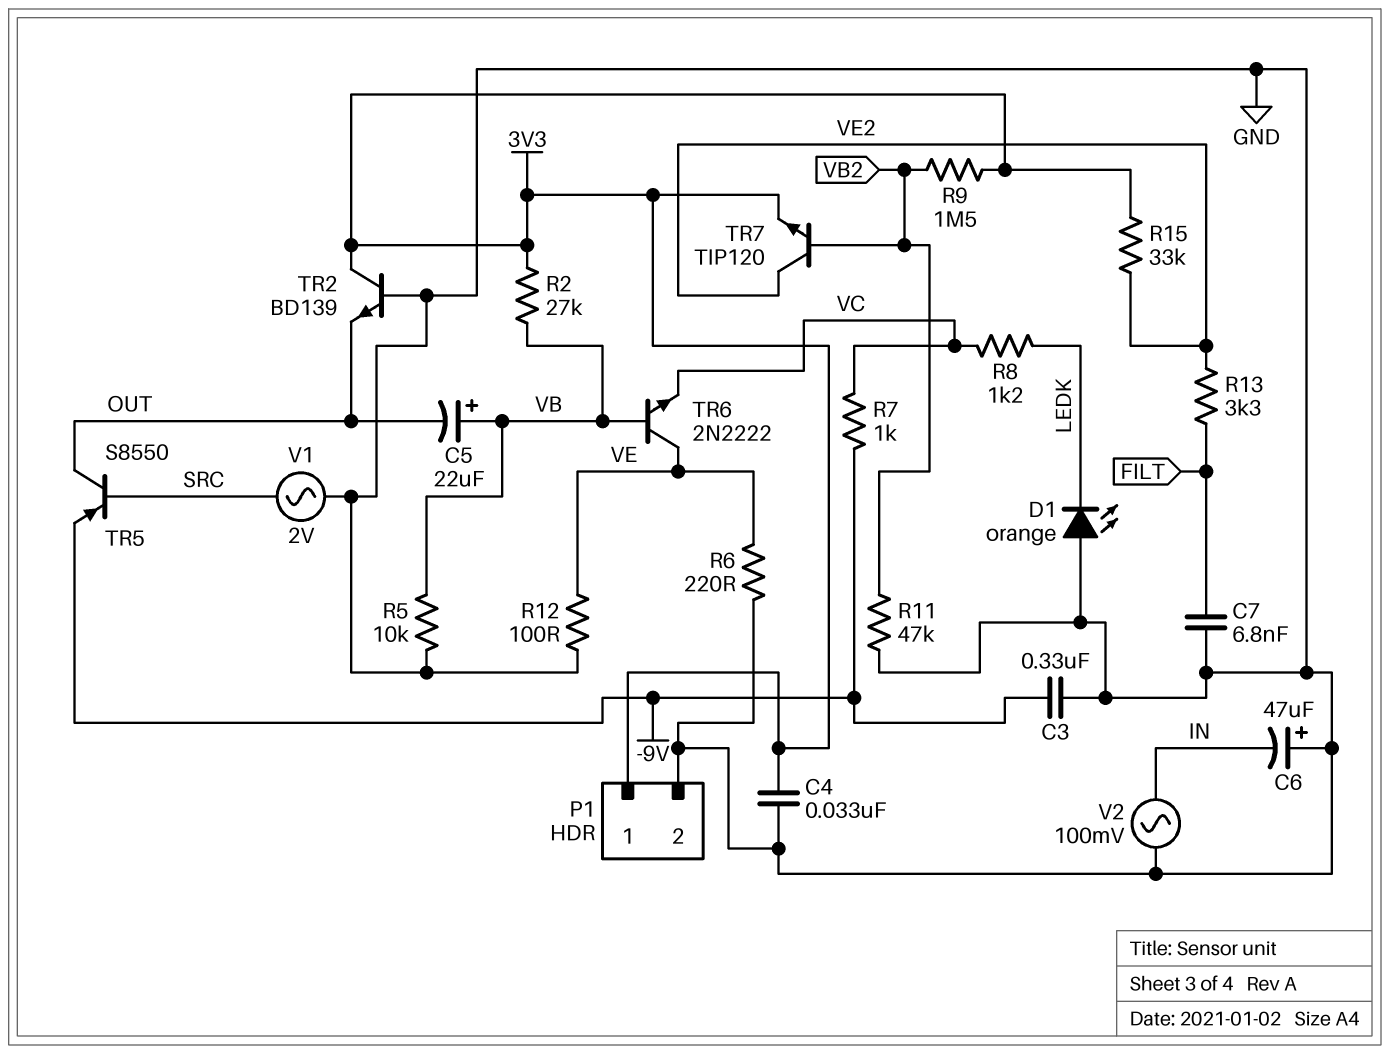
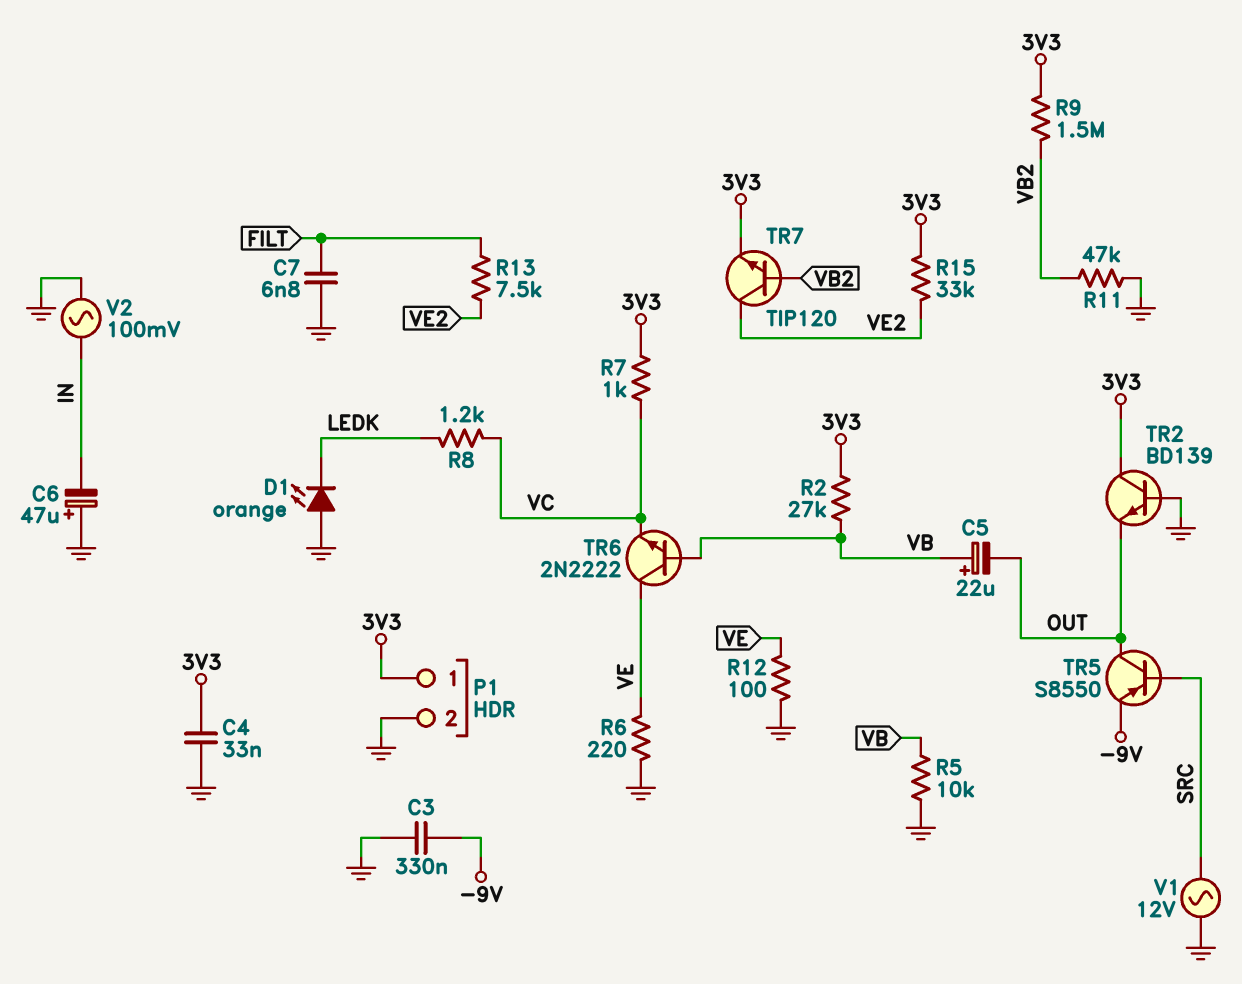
R7: 1k (-9V, VC) -> 1k (3V3, VC)
R13: 3.3k (FILT, VE2) -> 7.5k (FILT, VE2)
V1: AC 2V (GND, SRC) -> AC 12V (GND, SRC)

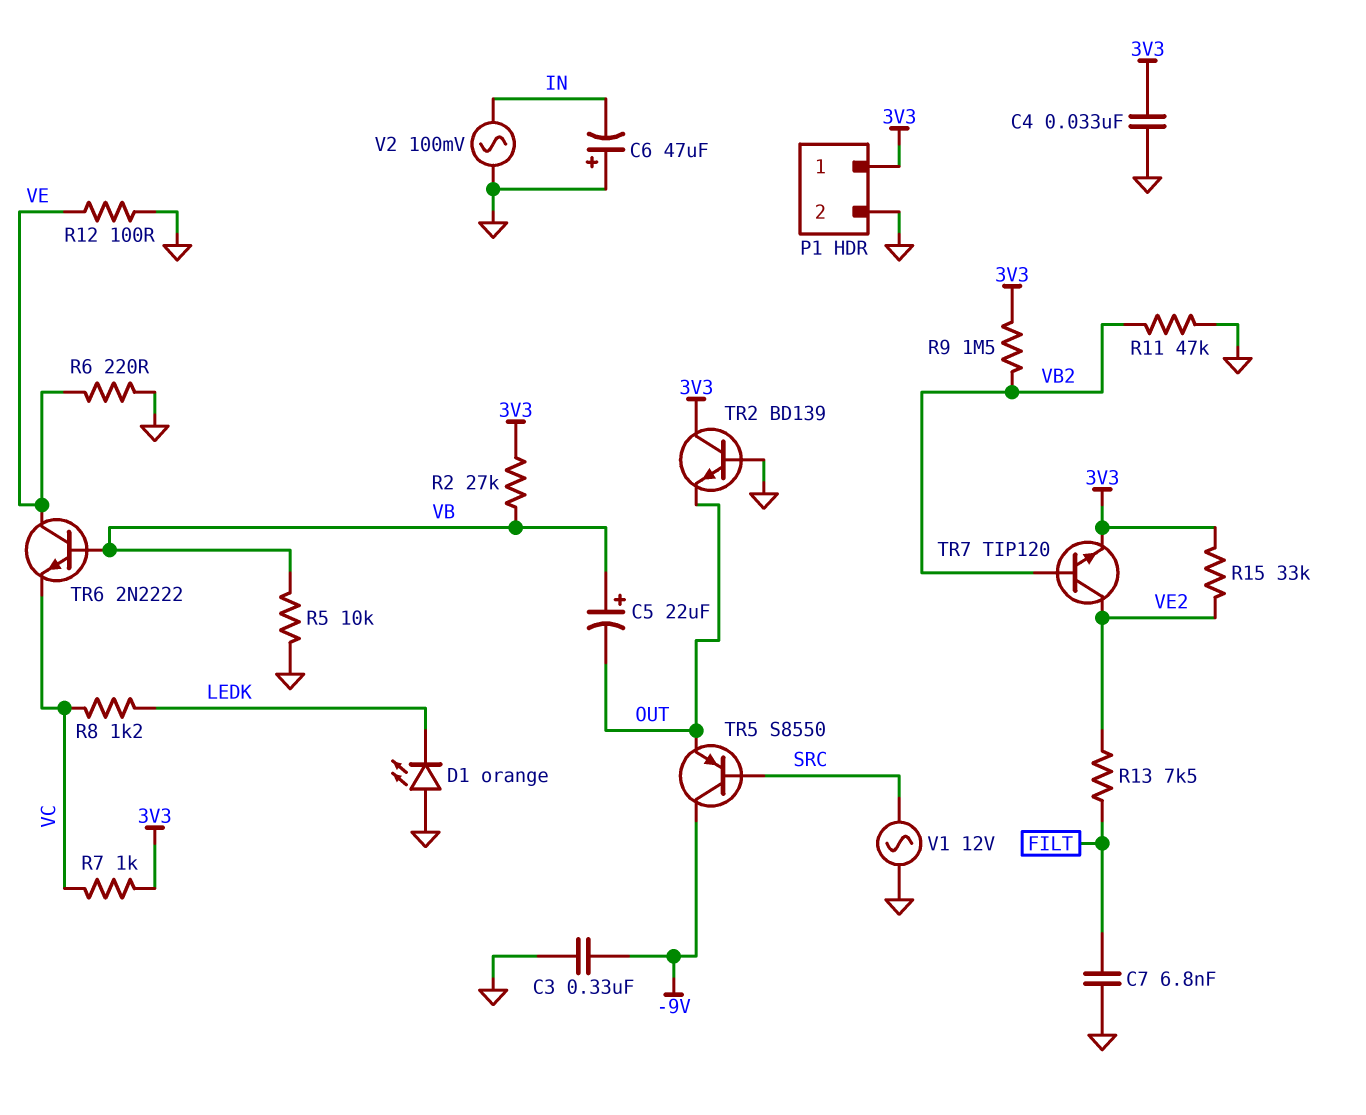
TR5: PNP S8550 (B SRC, C OUT, E -9V) -> PNP S8550 (B SRC, C -9V, E OUT)

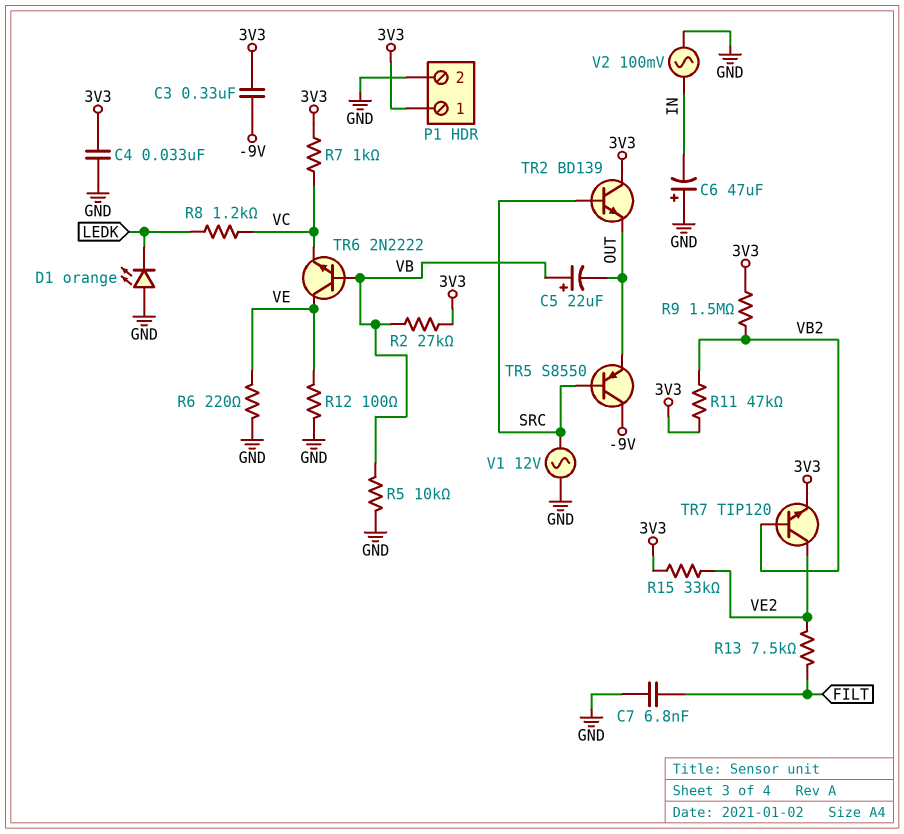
C3: 330nF (-9V, GND) -> 330nF (-9V, 3V3)
R11: 47k (GND, VB2) -> 47k (3V3, VB2)
TR2: NPN BD139 (B GND, C 3V3, E OUT) -> NPN BD139 (B SRC, C 3V3, E OUT)

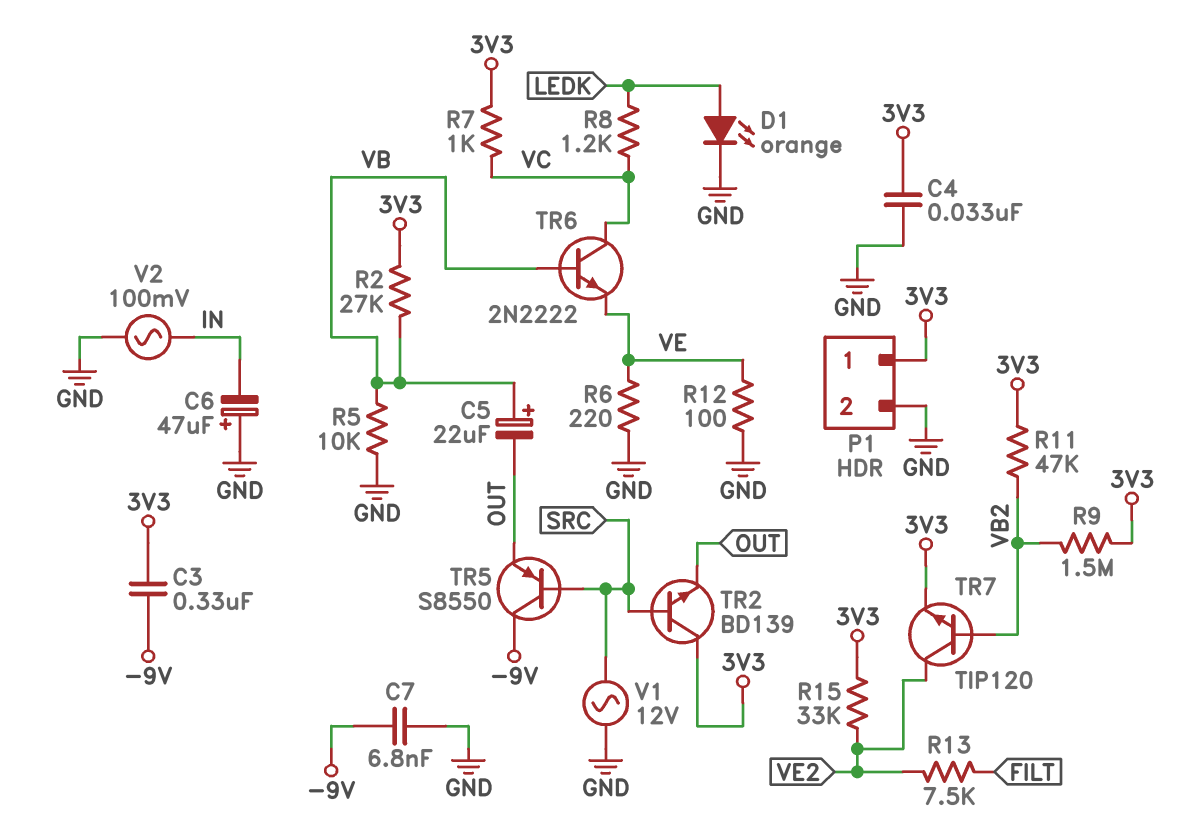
C7: 6.8nF (FILT, GND) -> 6.8nF (-9V, GND)
D1: LED orange (A GND, K LEDK) -> LED orange (A LEDK, K GND)
TR6: NPN 2N2222 (B VB, C VE, E VC) -> NPN 2N2222 (B VB, C VC, E VE)

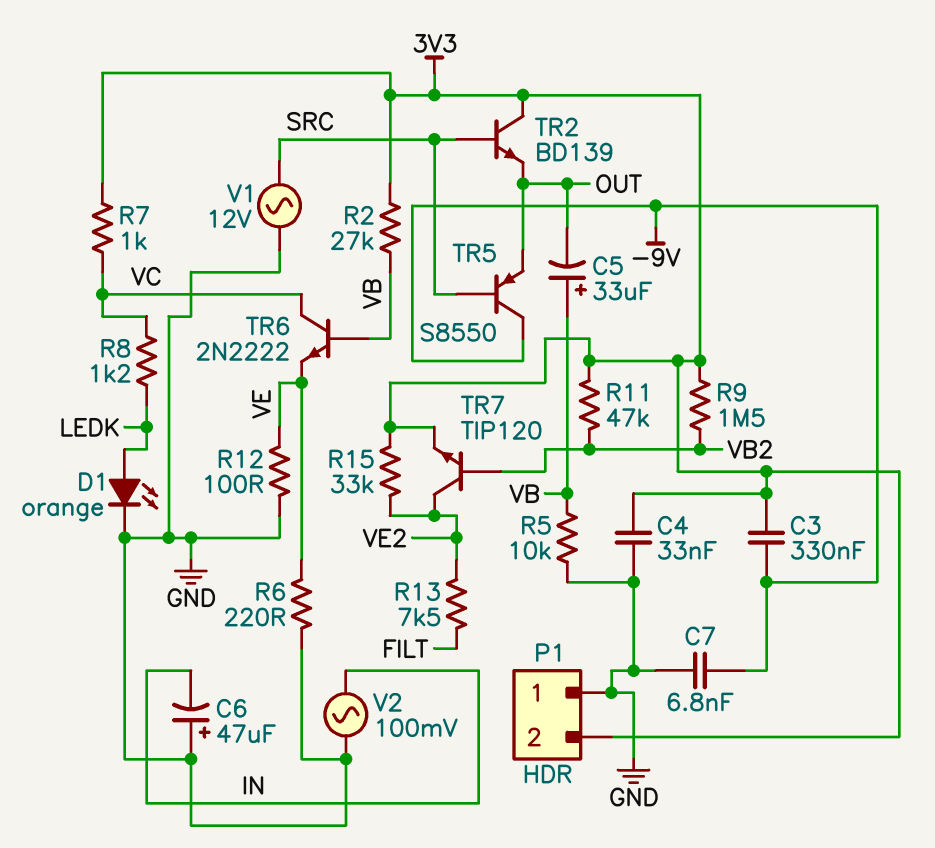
C5: 22uF (plus VB, minus OUT) -> 33uF (plus VB, minus OUT)
P1 pin 1: 3V3 -> GND
P1 pin 2: GND -> 3V3

